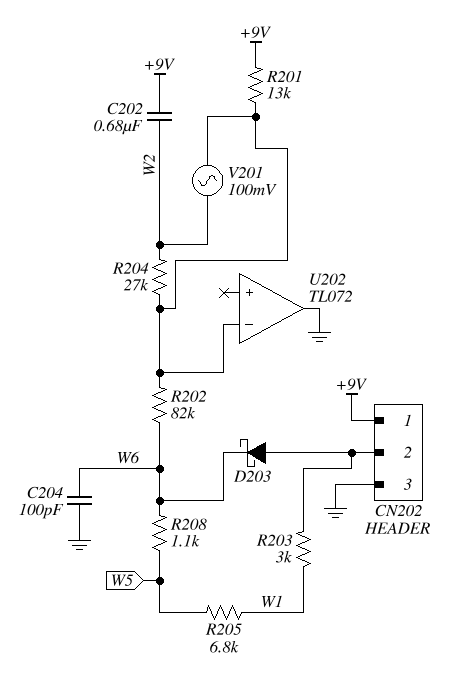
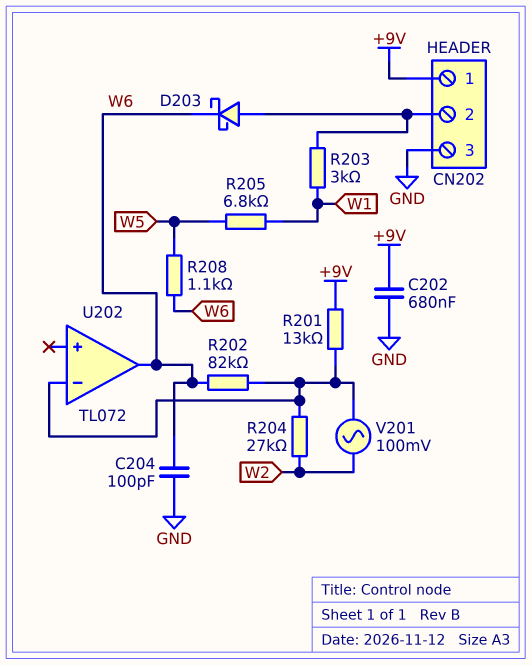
C202: 680nF (+9V, W2) -> 680nF (+9V, GND)
U202 pin out: GND -> W6

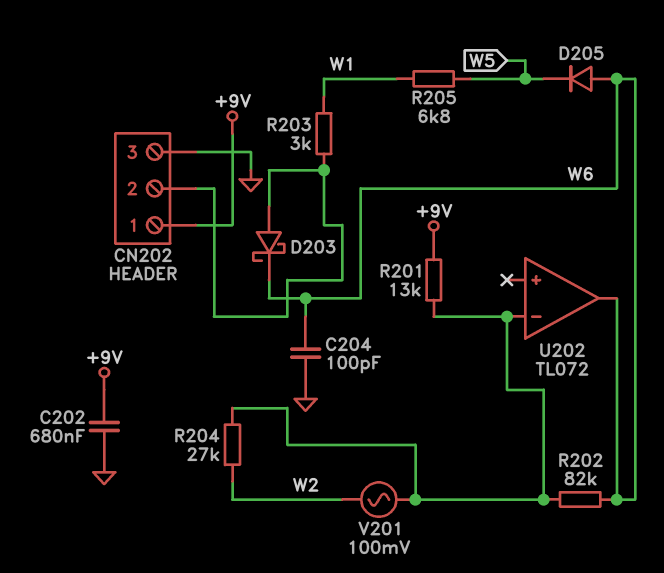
D205: none -> diode (A W6, K W5)
R208: 1.1k (W5, W6) -> none

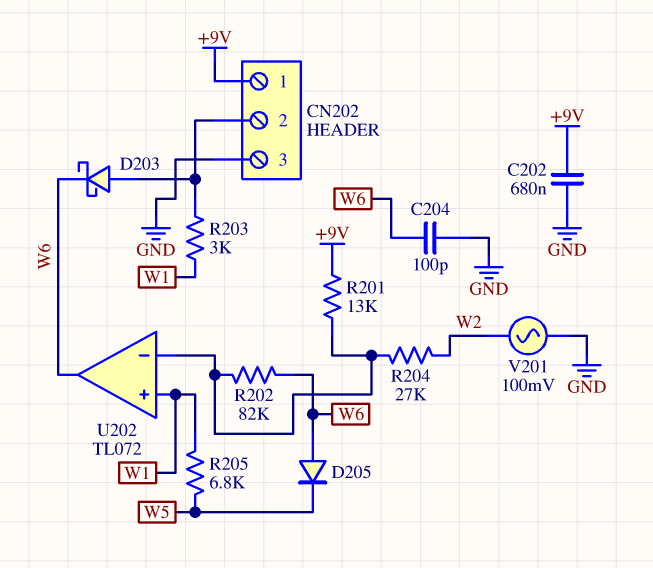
U202 pin in+: none -> W1
V201: AC 100mV (U202/in-, W2) -> AC 100mV (GND, W2)

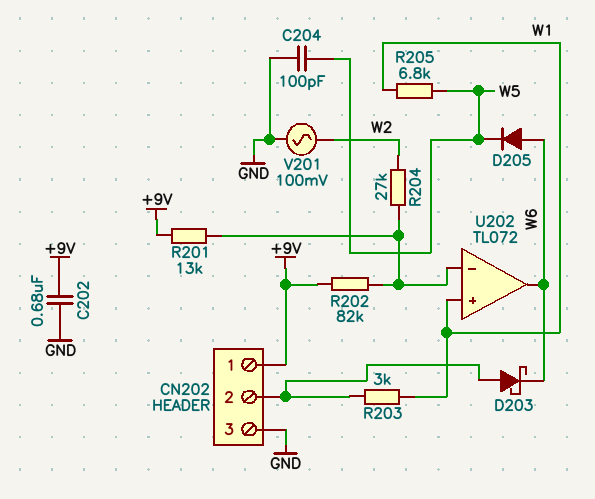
C204: 100pF (GND, W6) -> 100pF (GND, W5)
R202: 82k (U202/in-, W6) -> 82k (+9V, U202/in-)

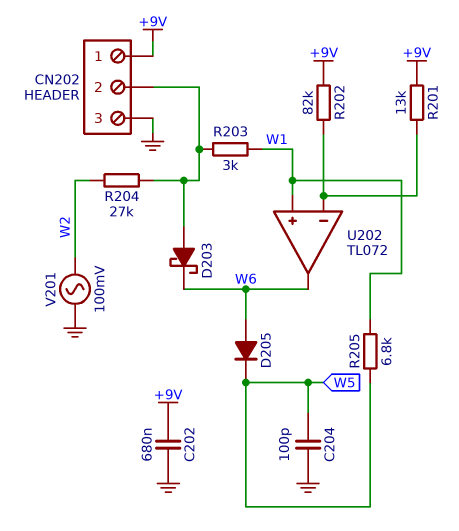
R204: 27k (U202/in-, W2) -> 27k (CN202/2, W2)

